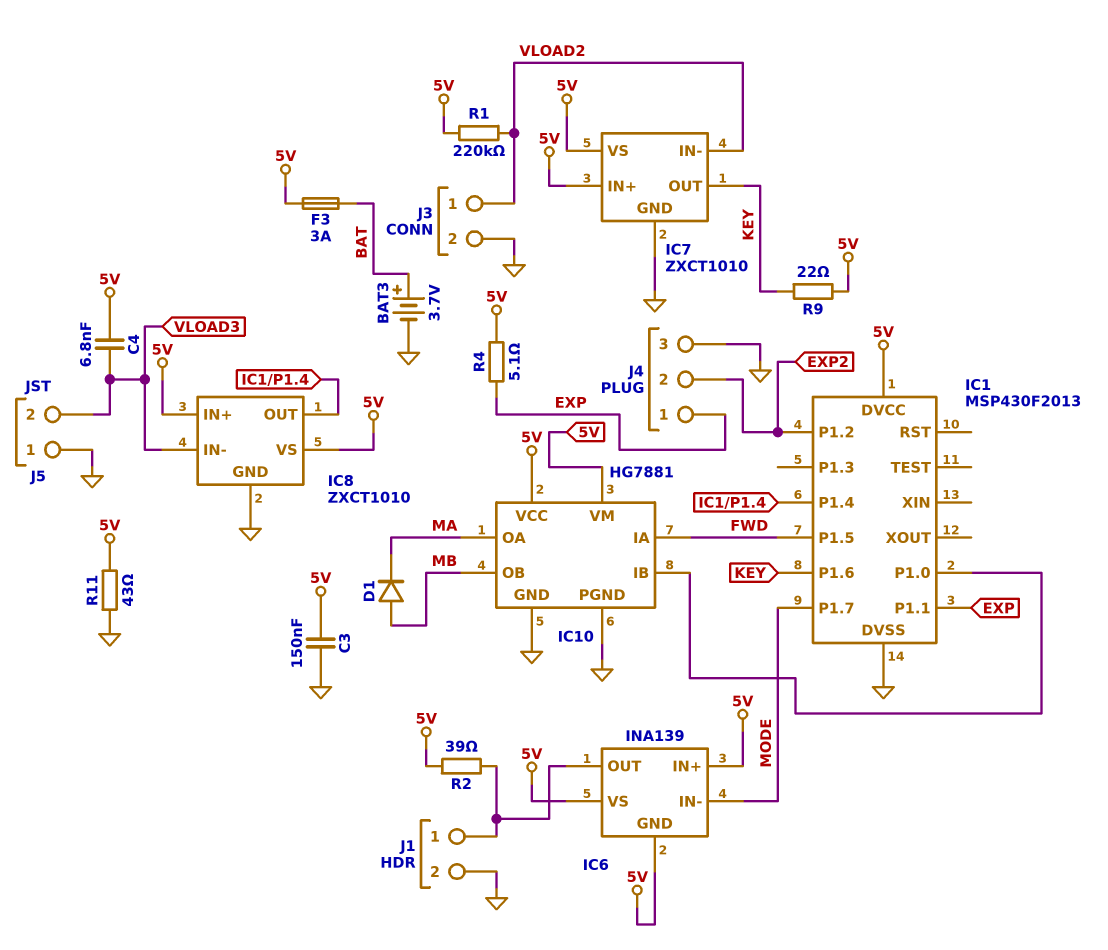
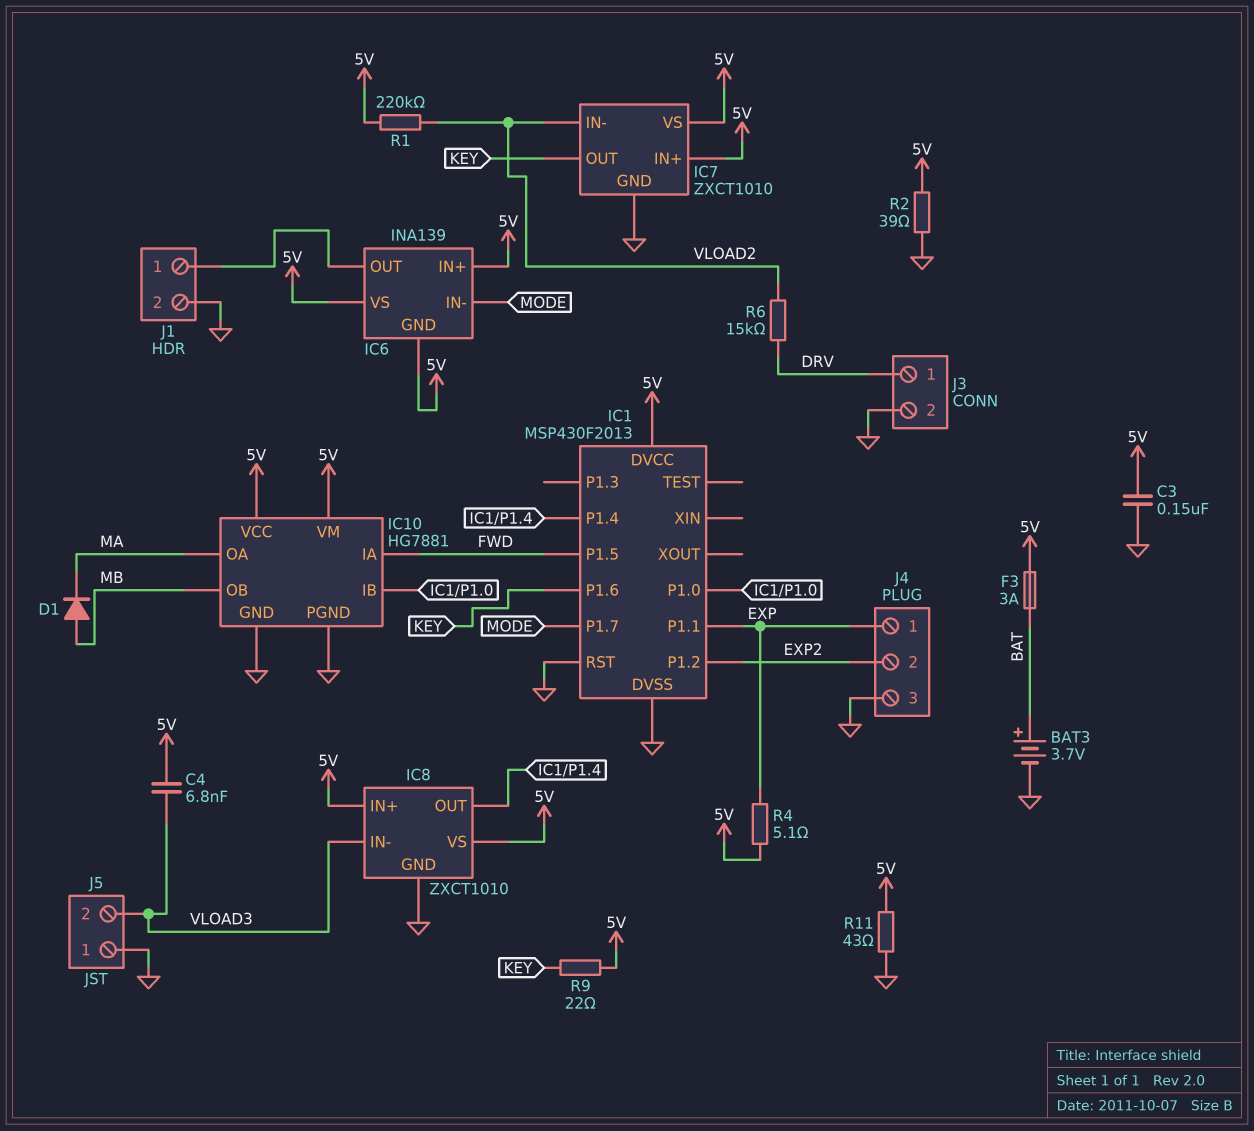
IC1 pin RST: none -> GND
J3 pin 1: VLOAD2 -> DRV
R2: 39 (5V, IC6/OUT) -> 39 (5V, GND)
R6: none -> 15k (DRV, VLOAD2)

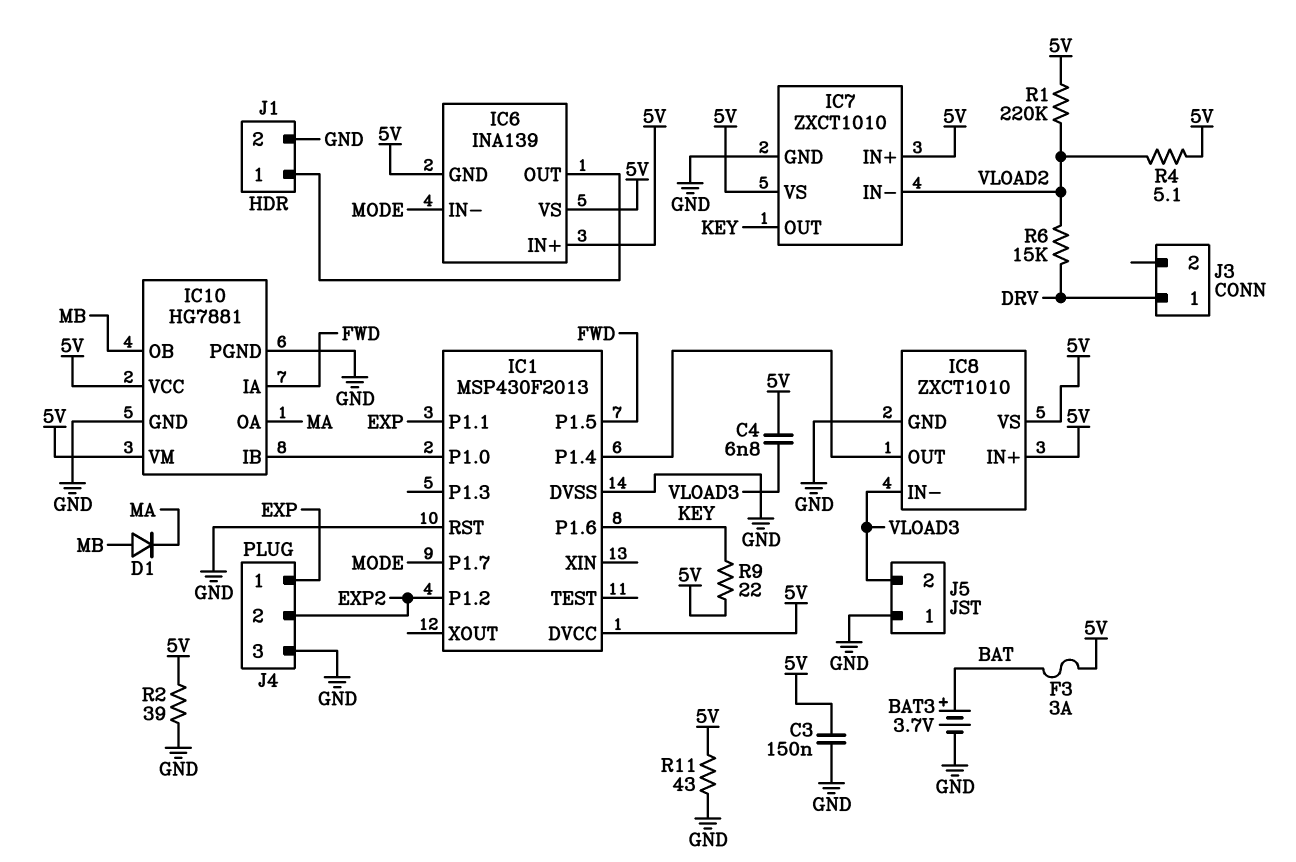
J3 pin 2: GND -> none
R4: 5.1 (5V, EXP) -> 5.1 (5V, VLOAD2)

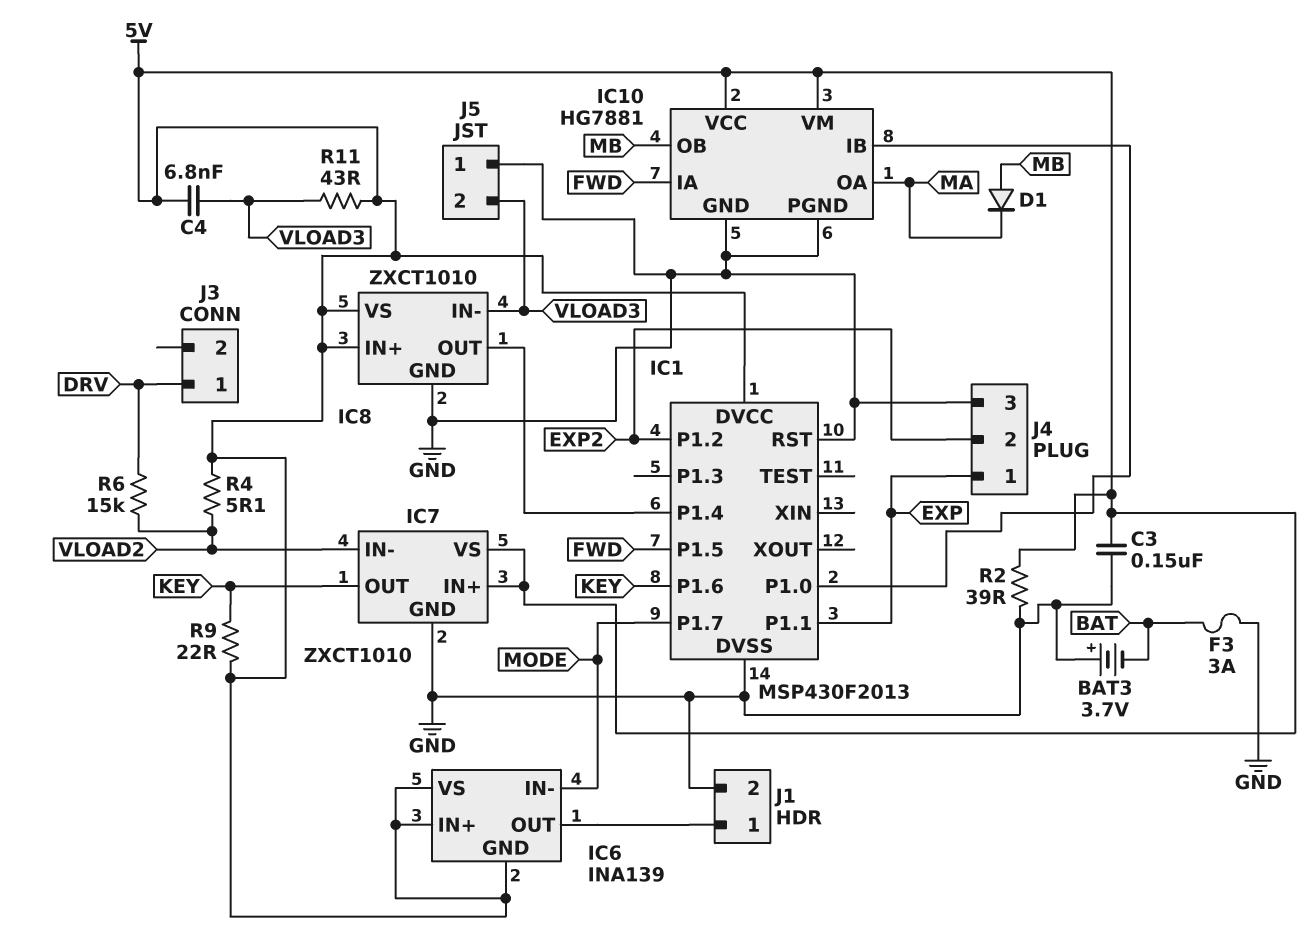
BAT3: 3.7V (plus BAT, minus GND) -> 3.7V (plus GND, minus BAT)
F3: 3A (5V, BAT) -> 3A (BAT, GND)
R1: 220k (5V, VLOAD2) -> none
R11: 43 (5V, GND) -> 43 (5V, VLOAD3)

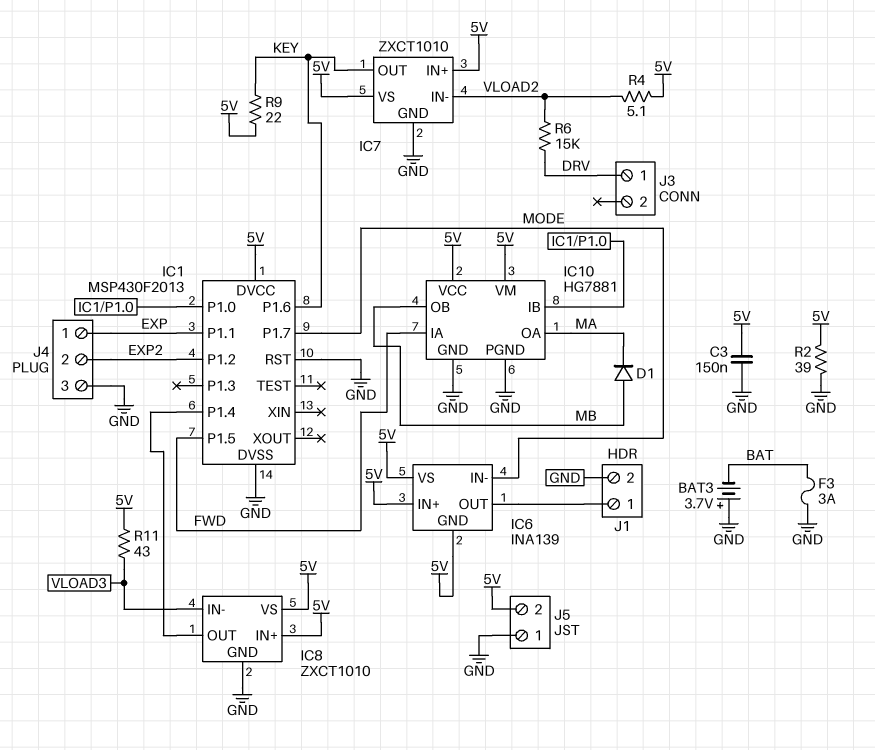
C4: 6.8nF (5V, VLOAD3) -> none
J5 pin 2: VLOAD3 -> 5V

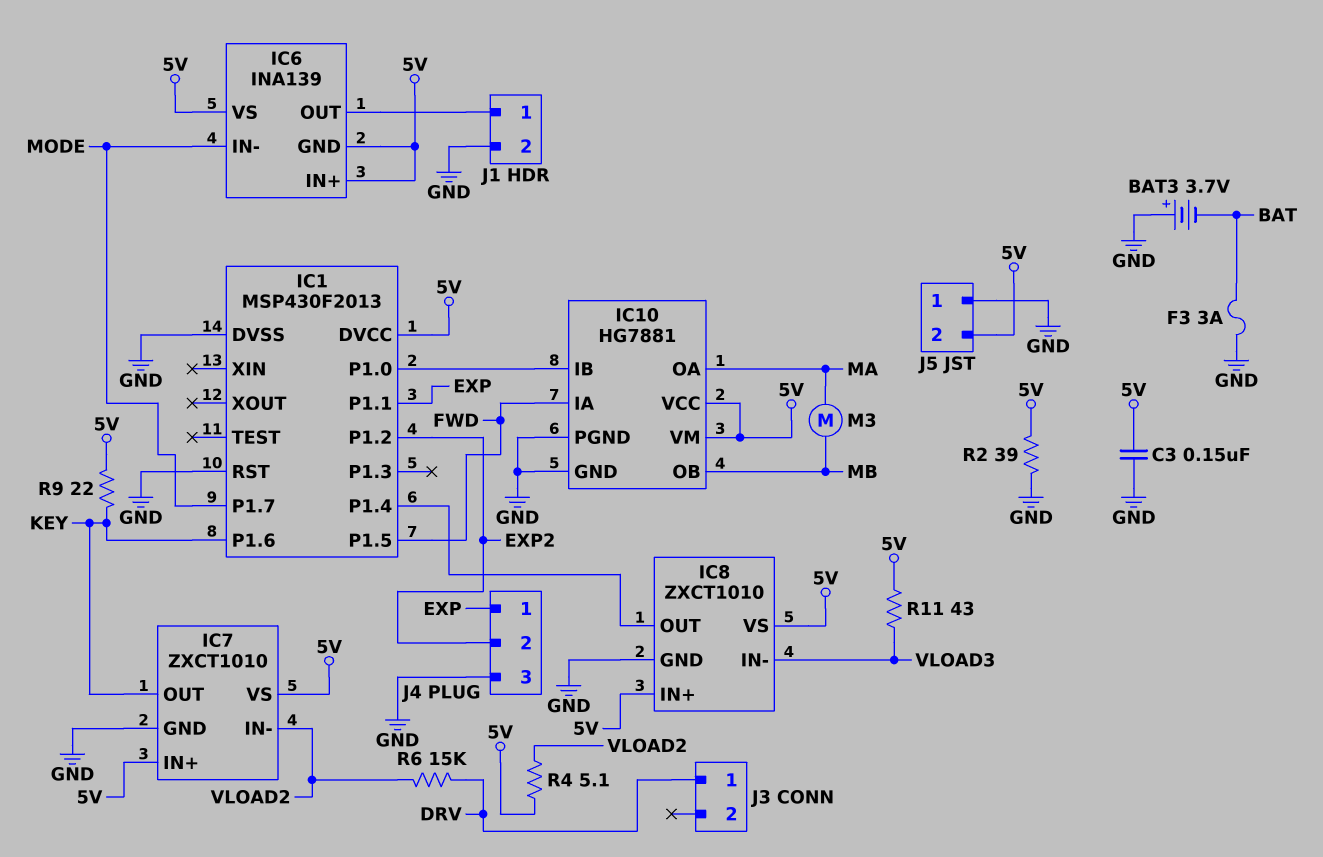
D1: diode (A MB, K MA) -> none
M3: none -> motor (MA, MB)

